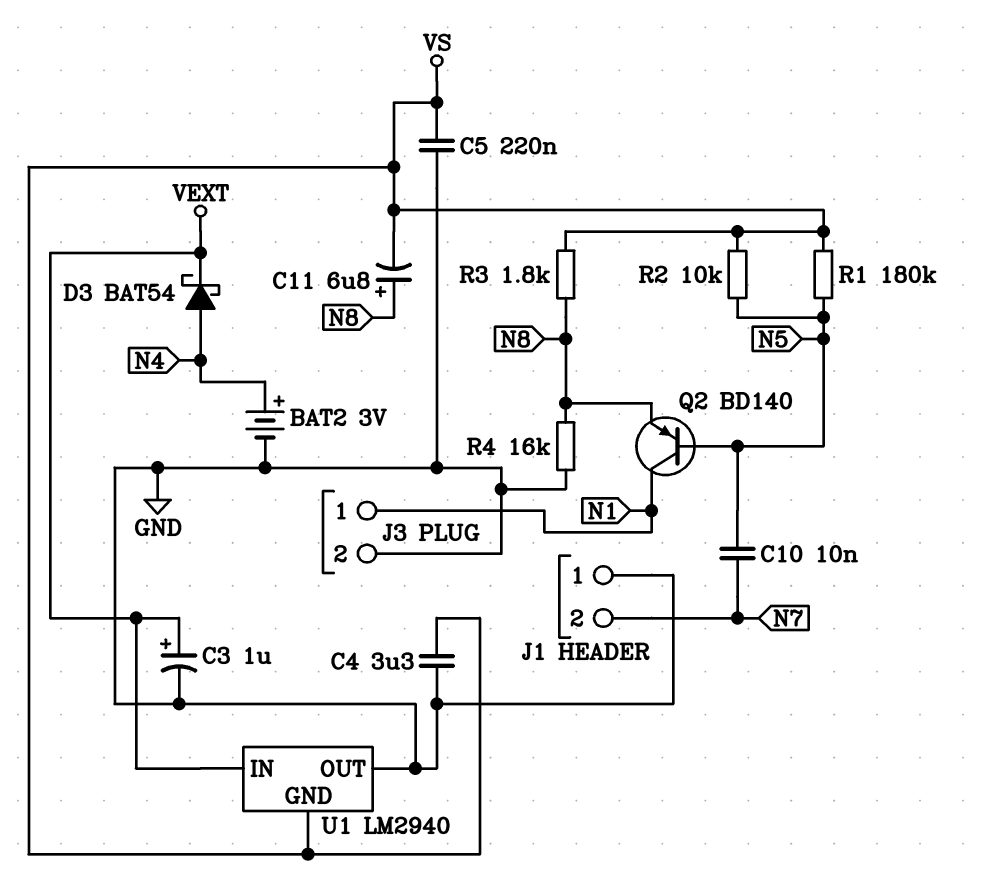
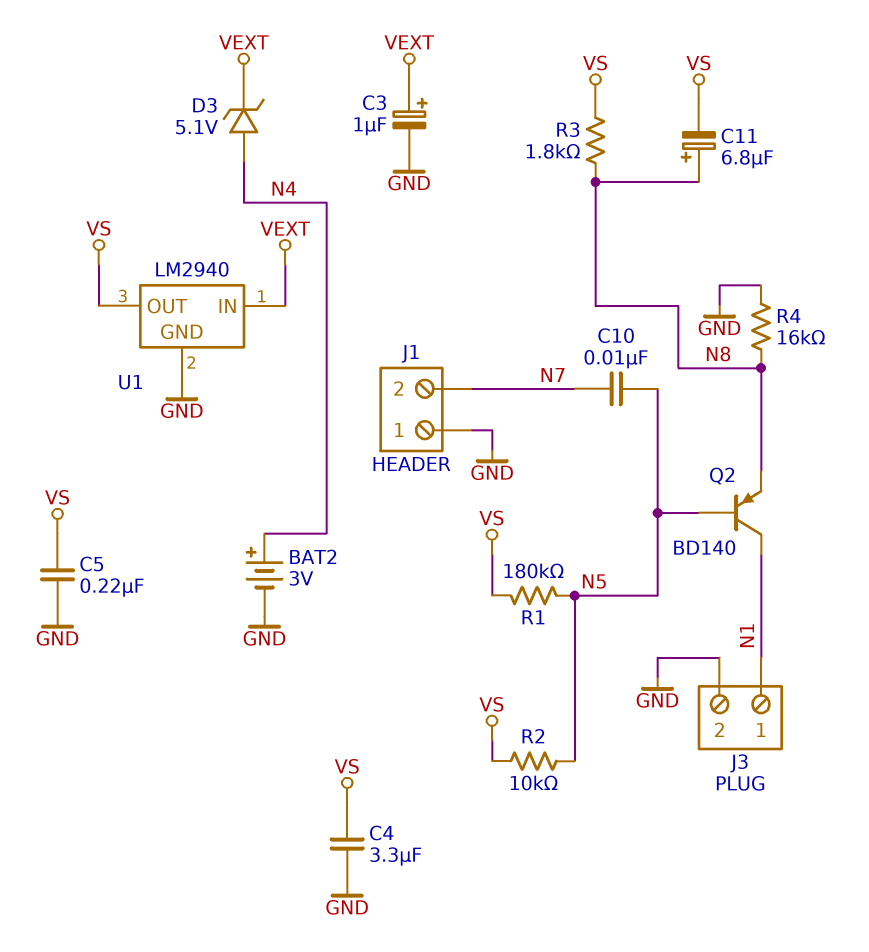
D3: schottky BAT54 (A N4, K VEXT) -> zener 5.1V (A N4, K VEXT)
U1 pin GND: VS -> GND
U1 pin OUT: GND -> VS

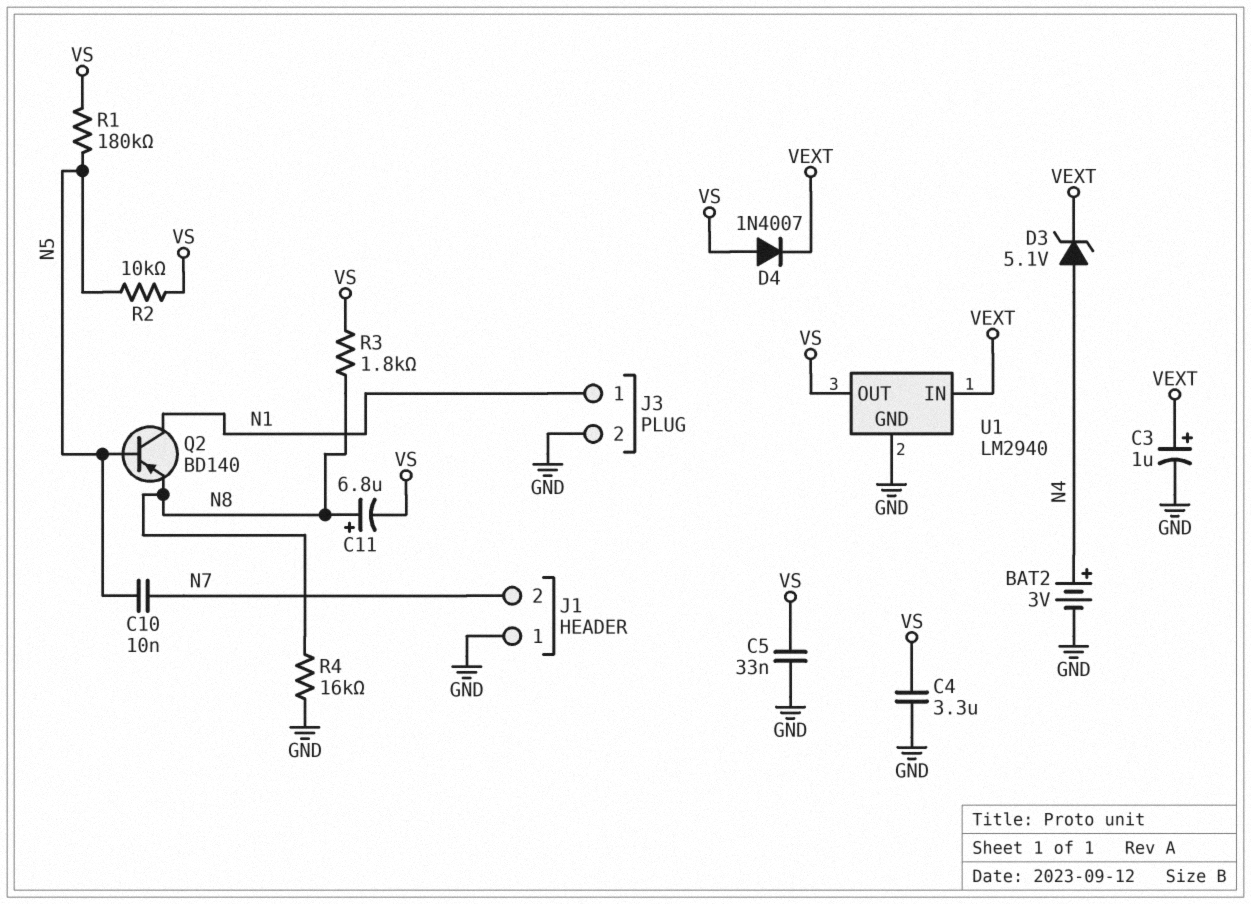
C5: 220nF (GND, VS) -> 33nF (GND, VS)
D4: none -> diode 1N4007 (A VS, K VEXT)

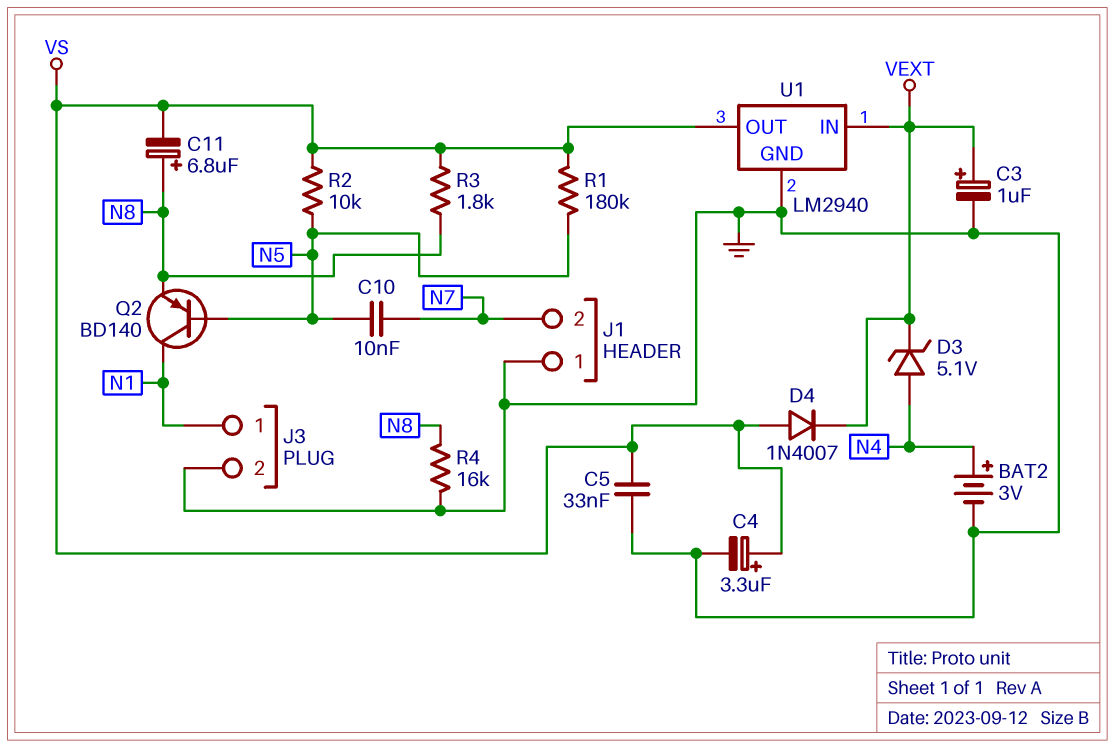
C4: 3.3uF (GND, VS) -> 3.3uF (plus VS, minus GND)

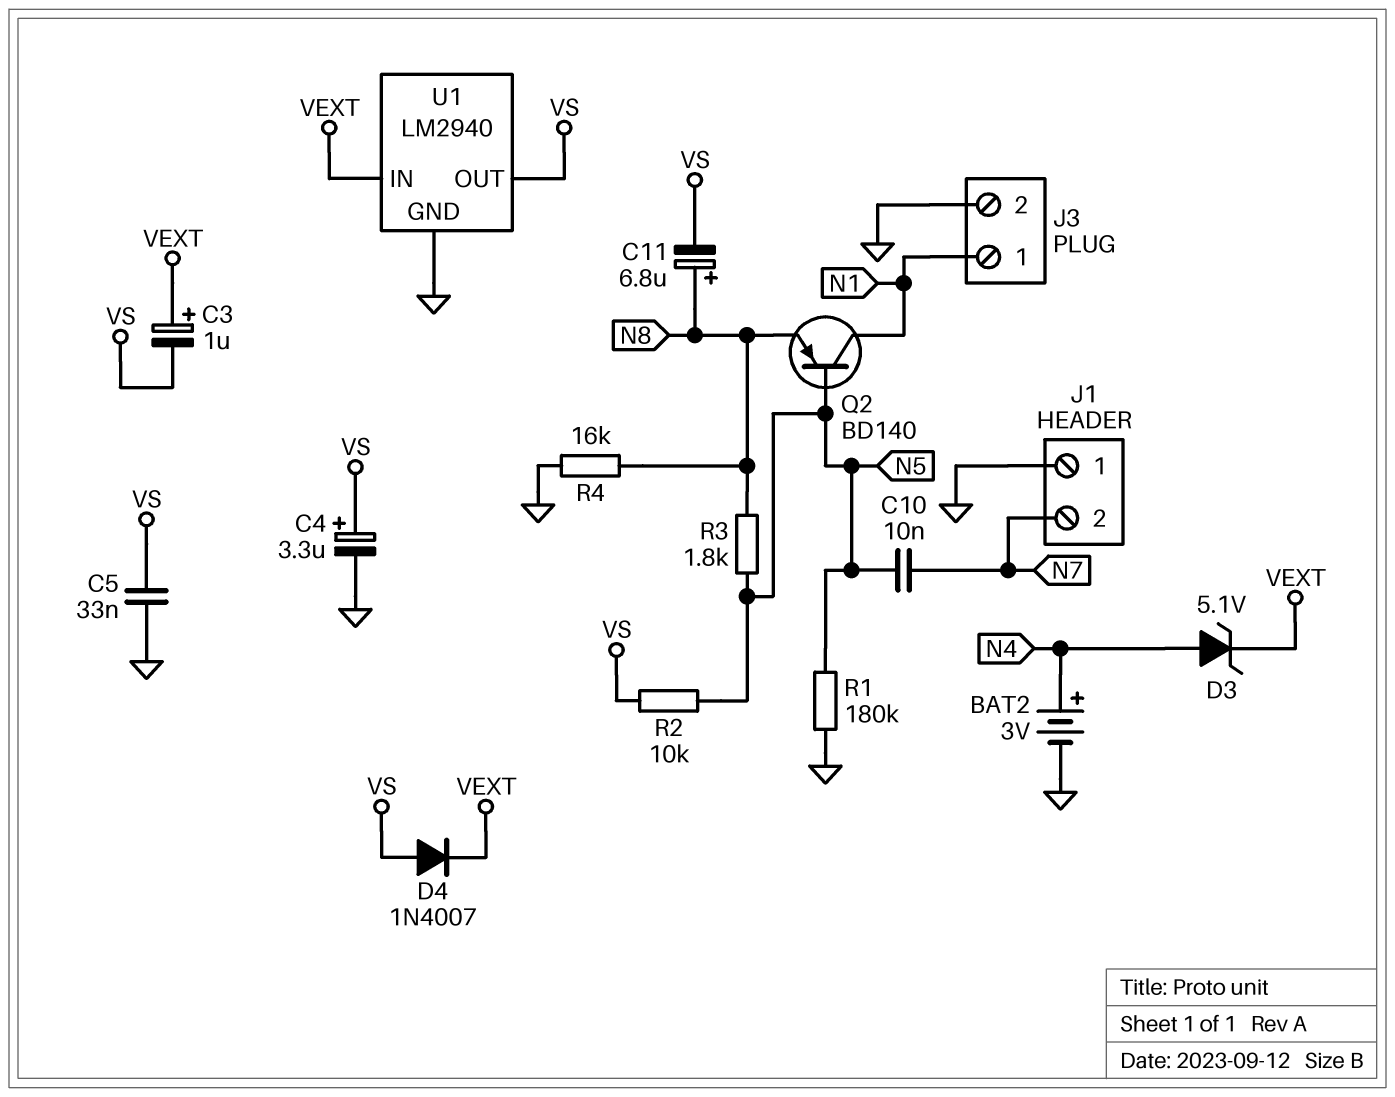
C3: 1uF (plus VEXT, minus GND) -> 1uF (plus VEXT, minus VS)
R1: 180k (N5, VS) -> 180k (GND, N5)
R3: 1.8k (N8, VS) -> 1.8k (N5, N8)

